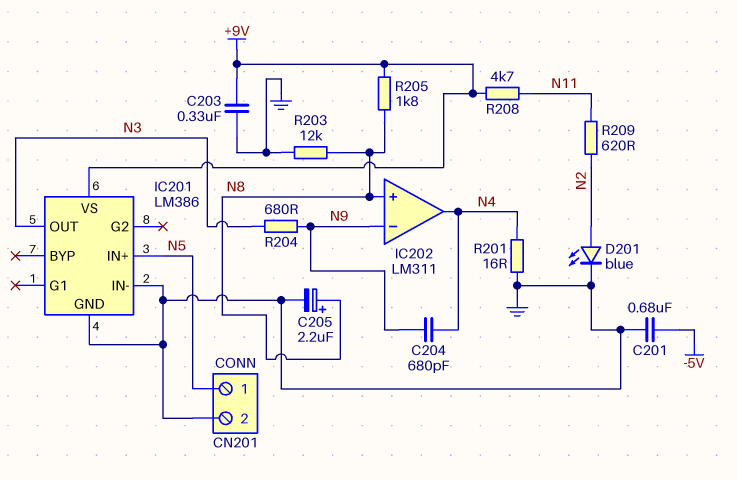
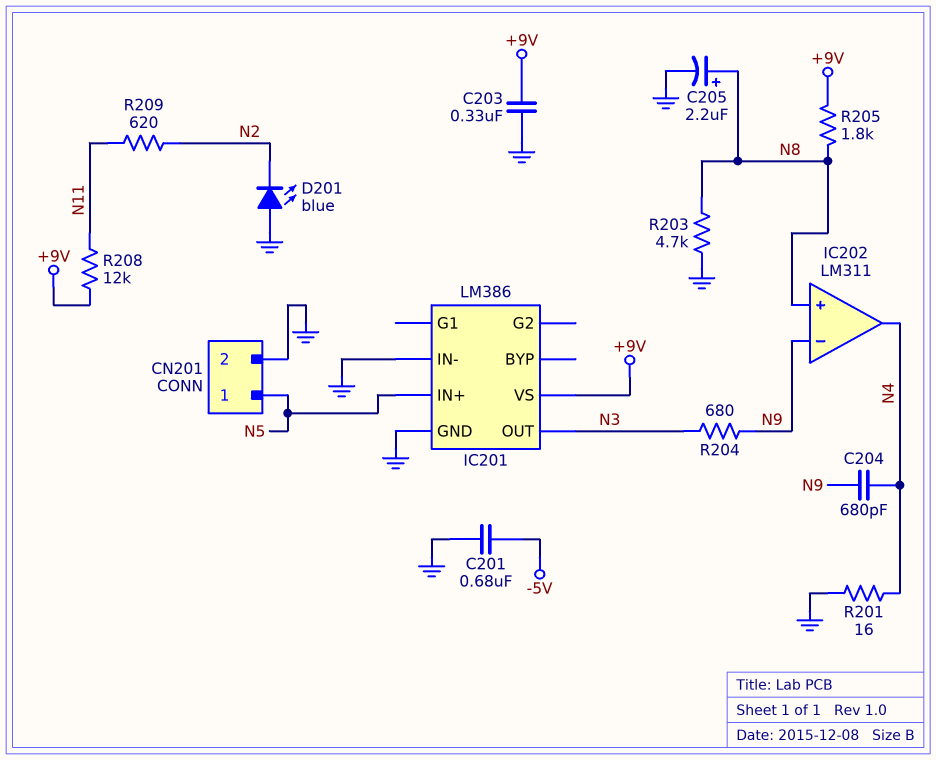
D201: LED blue (A N2, K GND) -> LED blue (A GND, K N2)
R203: 12k (GND, N8) -> 4.7k (GND, N8)
R208: 4.7k (+9V, N11) -> 12k (+9V, N11)

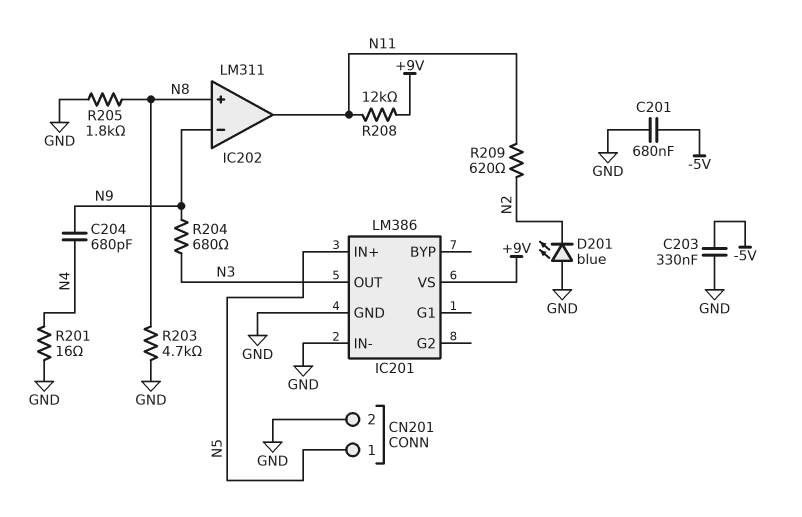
C203: 330nF (+9V, GND) -> 330nF (-5V, GND)
C205: 2.2uF (plus N8, minus GND) -> none
IC202 pin out: N4 -> N11
R205: 1.8k (+9V, N8) -> 1.8k (GND, N8)

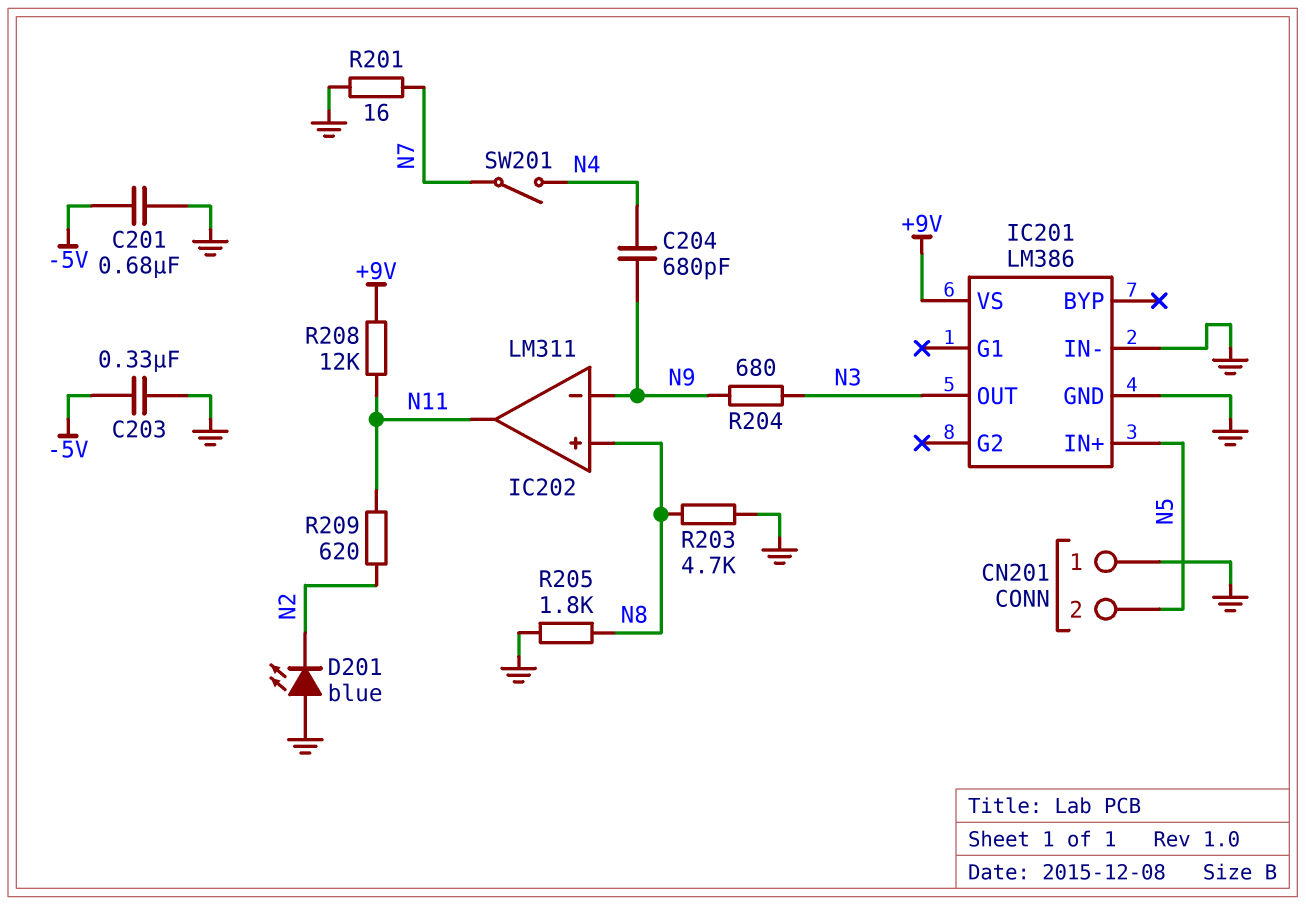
CN201 pin 1: N5 -> GND
CN201 pin 2: GND -> N5
R201: 16 (GND, N4) -> 16 (GND, N7)
SW201: none -> switch (N4, N7)

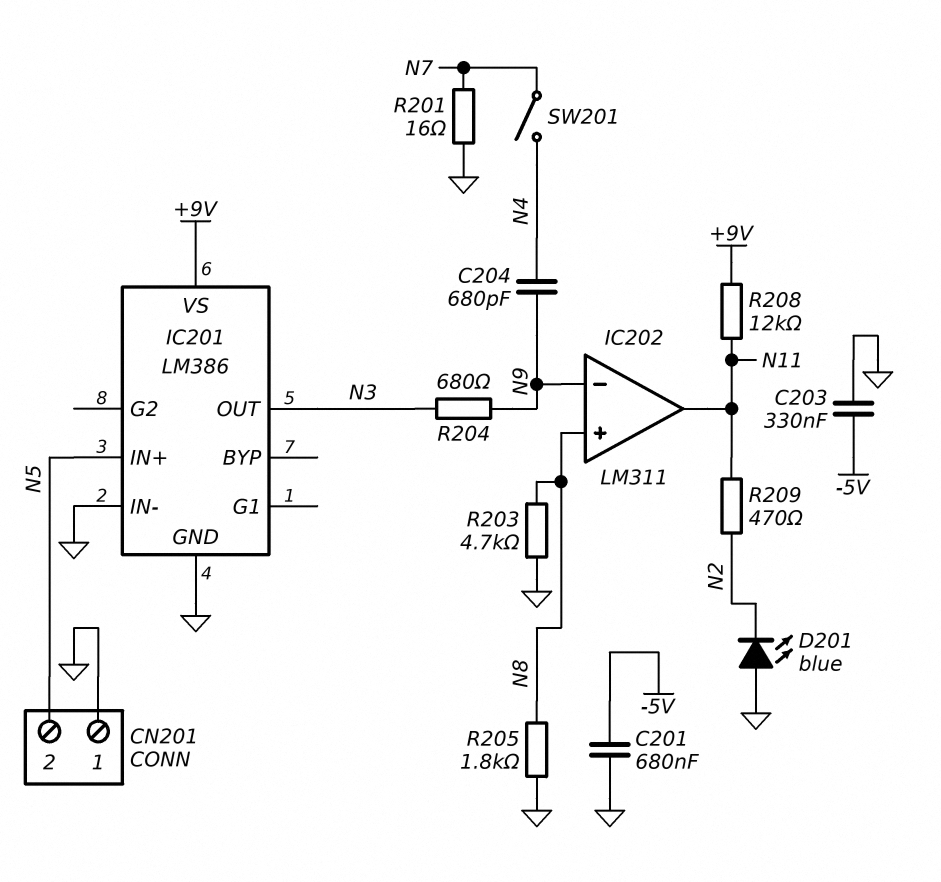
R209: 620 (N2, N11) -> 470 (N2, N11)

